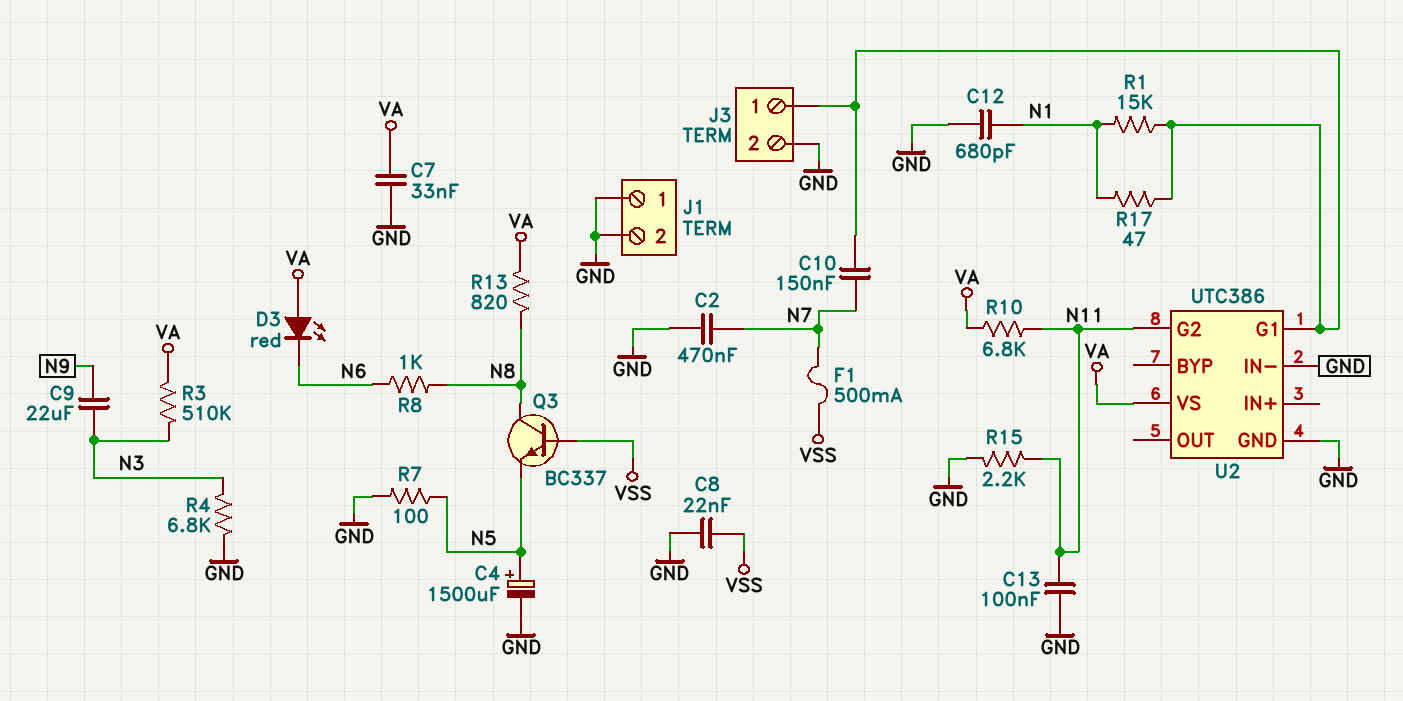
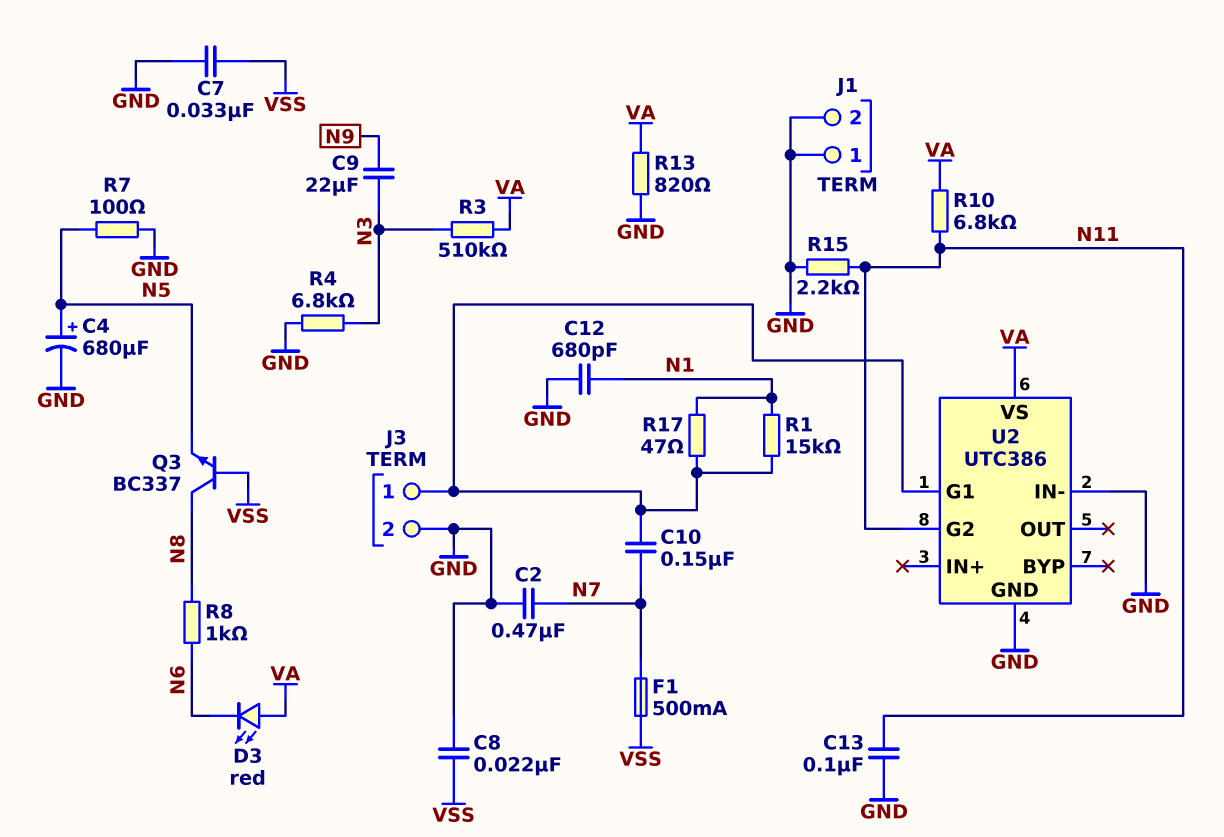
C4: 1500uF (plus N5, minus GND) -> 680uF (plus N5, minus GND)
C7: 33nF (GND, VA) -> 33nF (GND, VSS)
R13: 820 (N8, VA) -> 820 (GND, VA)

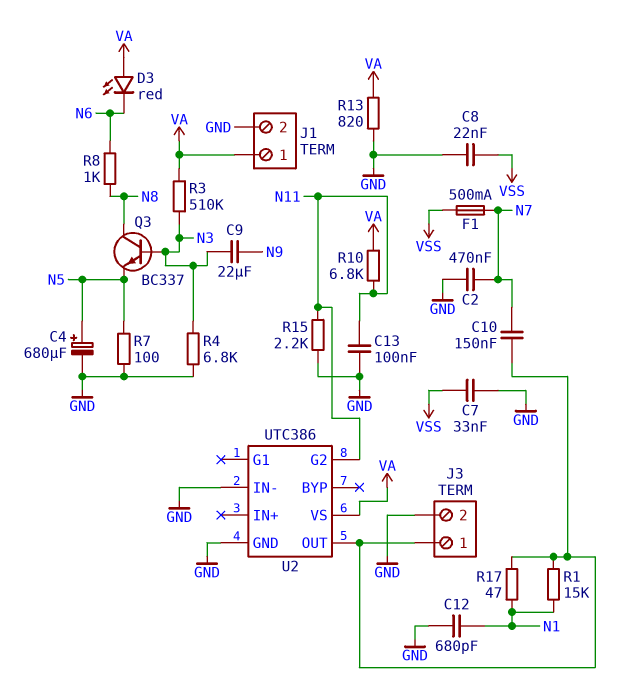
J1 pin 1: GND -> VA
Q3: NPN BC337 (B VSS, C N8, E N5) -> NPN BC337 (B N3, C N8, E N5)
U2 pin G1: J3/1 -> none
U2 pin OUT: none -> J3/1

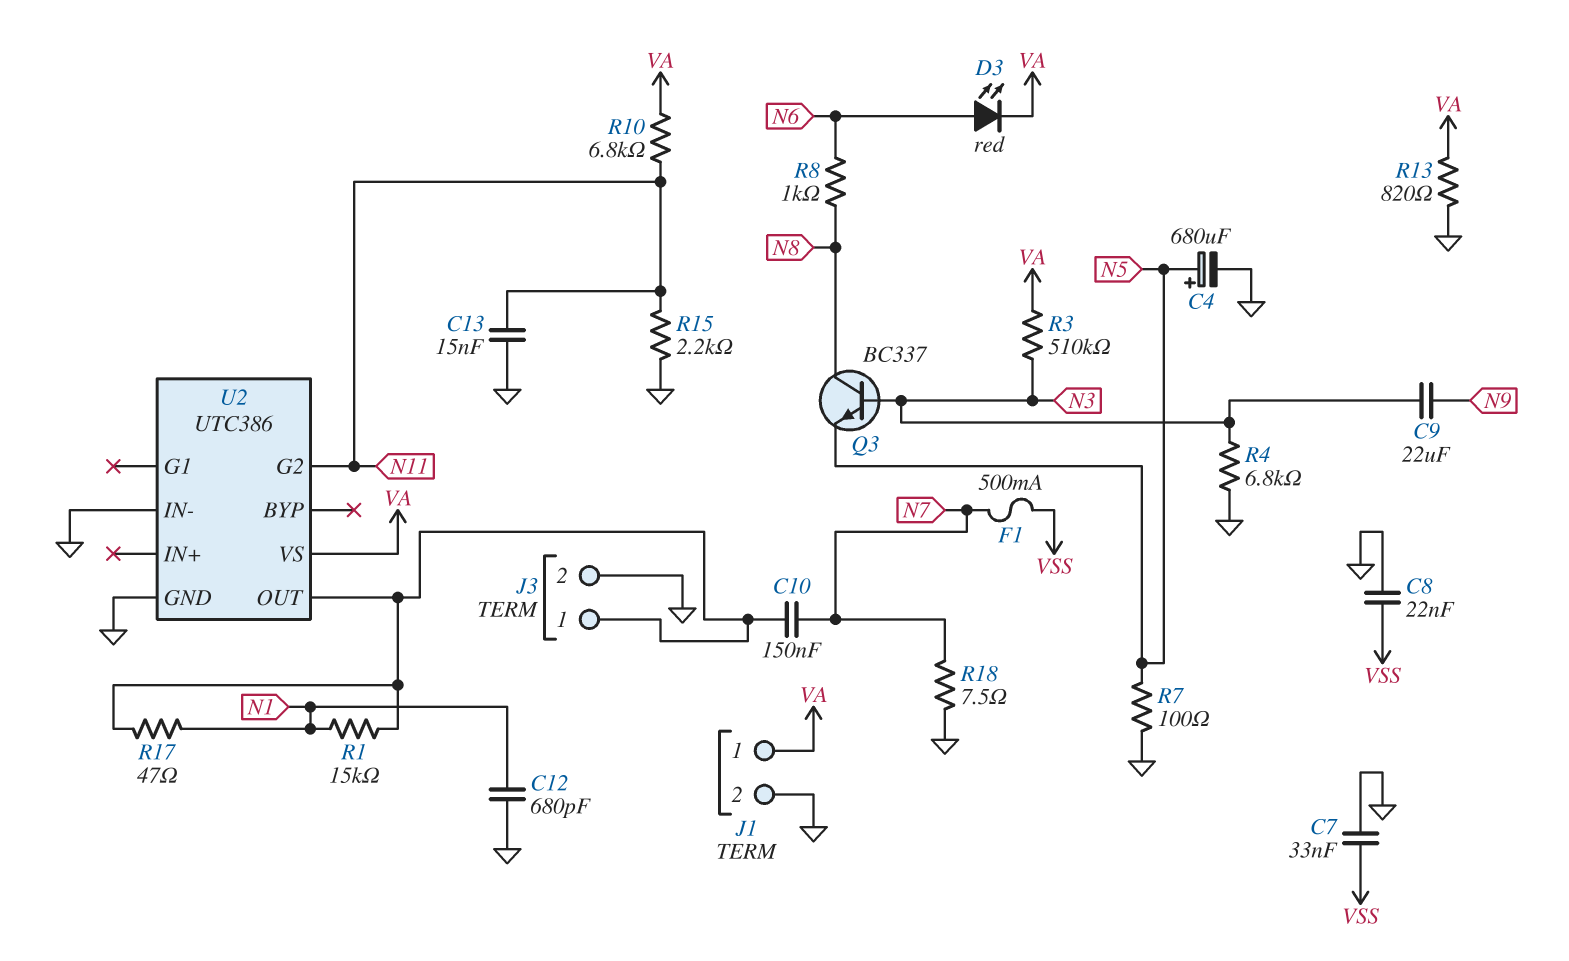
C2: 470nF (GND, N7) -> none
C13: 100nF (GND, N11) -> 15nF (GND, N11)
D3: LED red (A VA, K N6) -> LED red (A N6, K VA)
R18: none -> 7.5 (GND, N7)

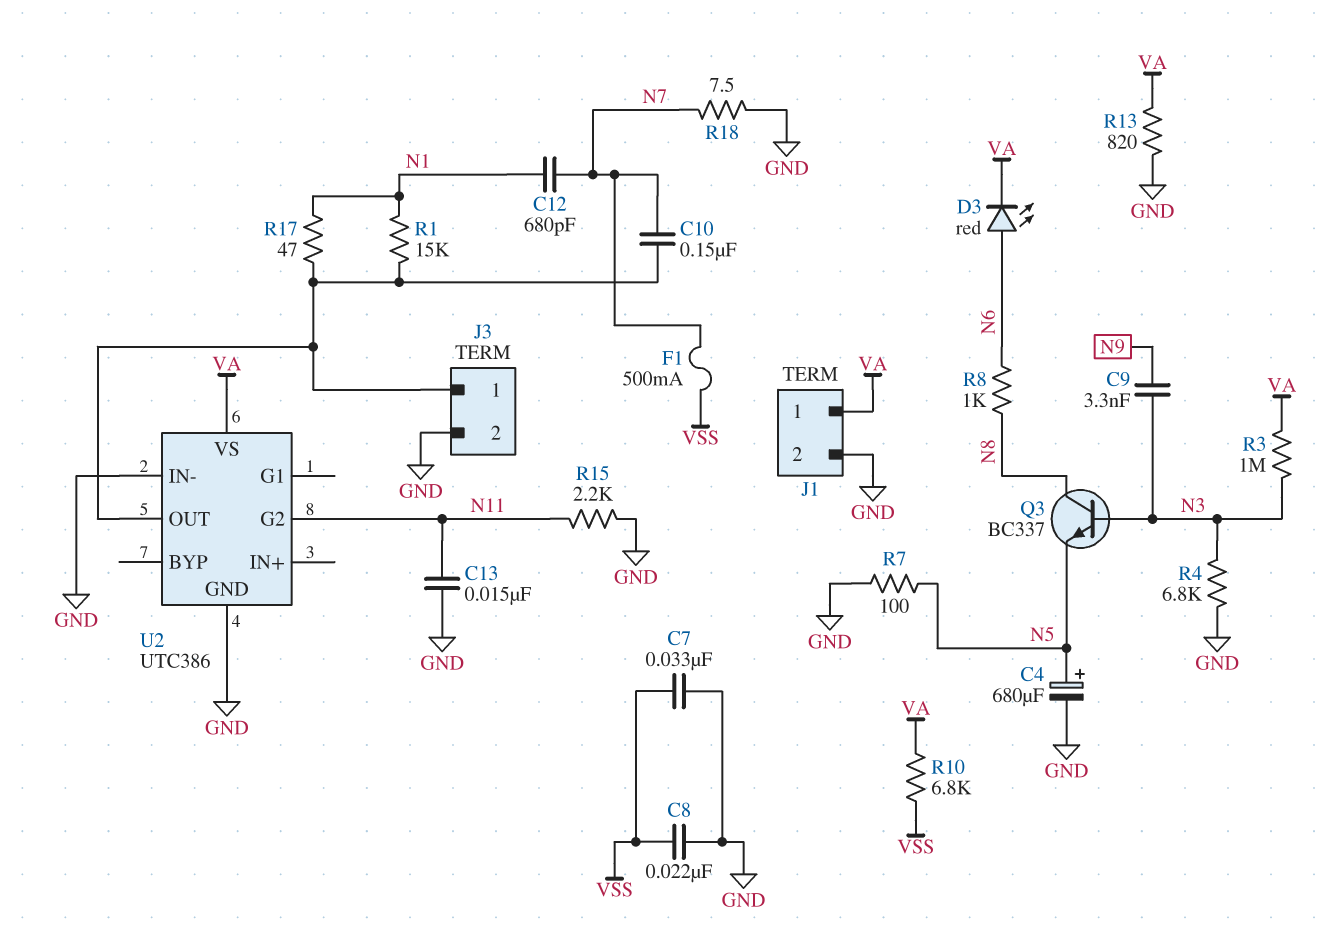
C9: 22uF (N3, N9) -> 3.3nF (N3, N9)
C12: 680pF (GND, N1) -> 680pF (N1, N7)
R3: 510k (N3, VA) -> 1M (N3, VA)
R10: 6.8k (N11, VA) -> 6.8k (VA, VSS)

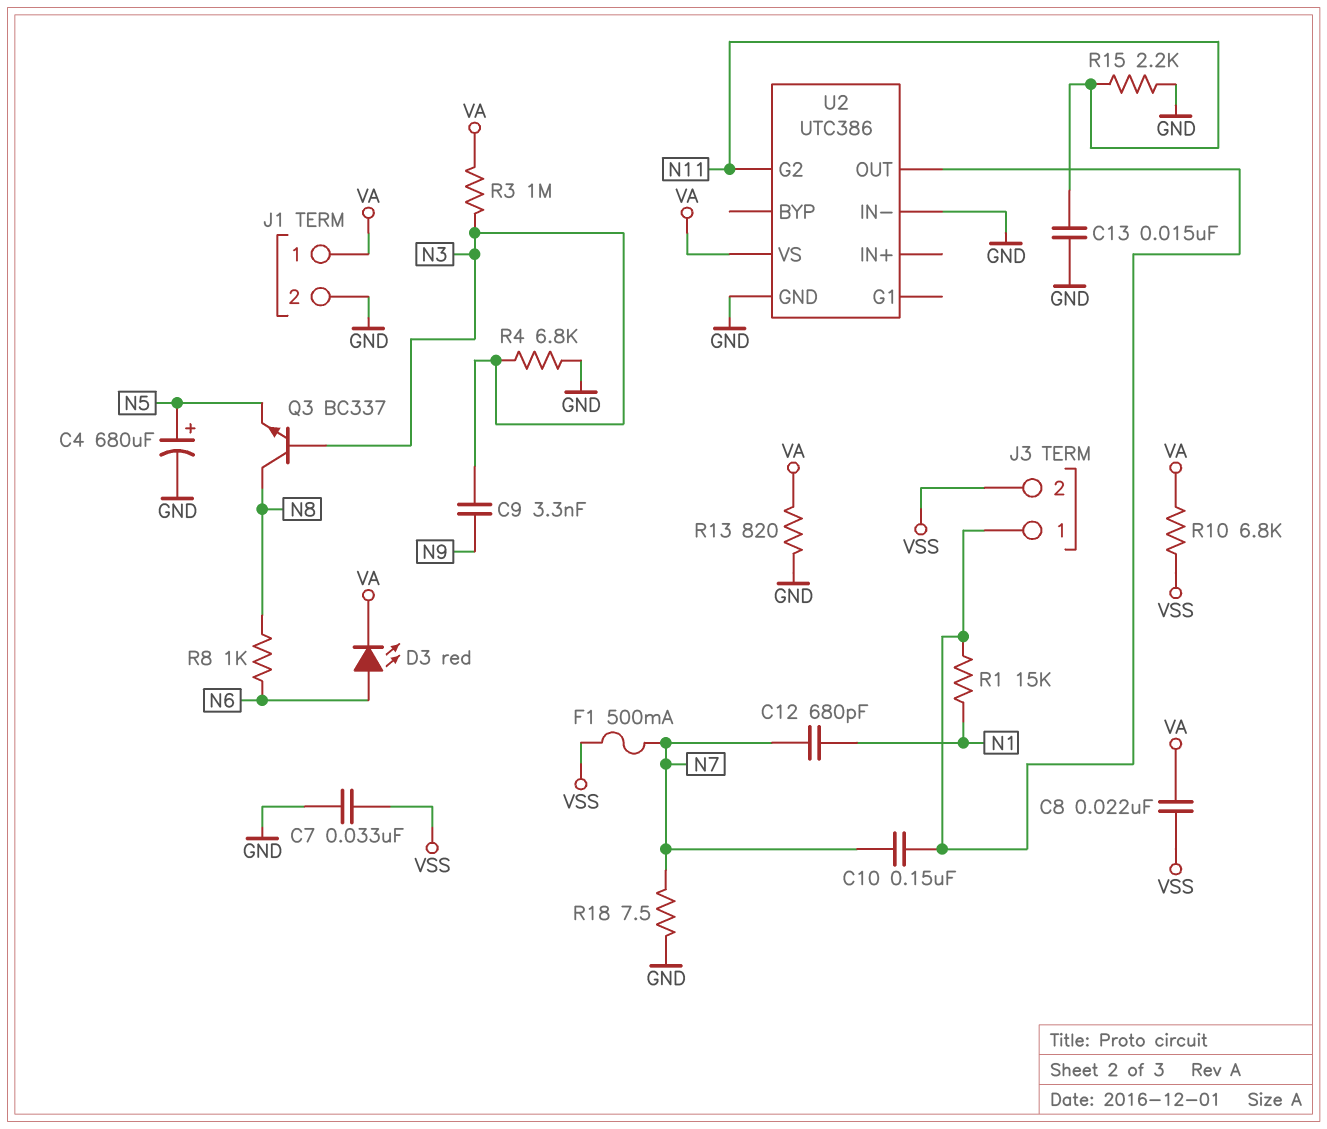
C8: 22nF (GND, VSS) -> 22nF (VA, VSS)
J3 pin 2: GND -> VSS
R7: 100 (GND, N5) -> none
R17: 47 (J3/1, N1) -> none

